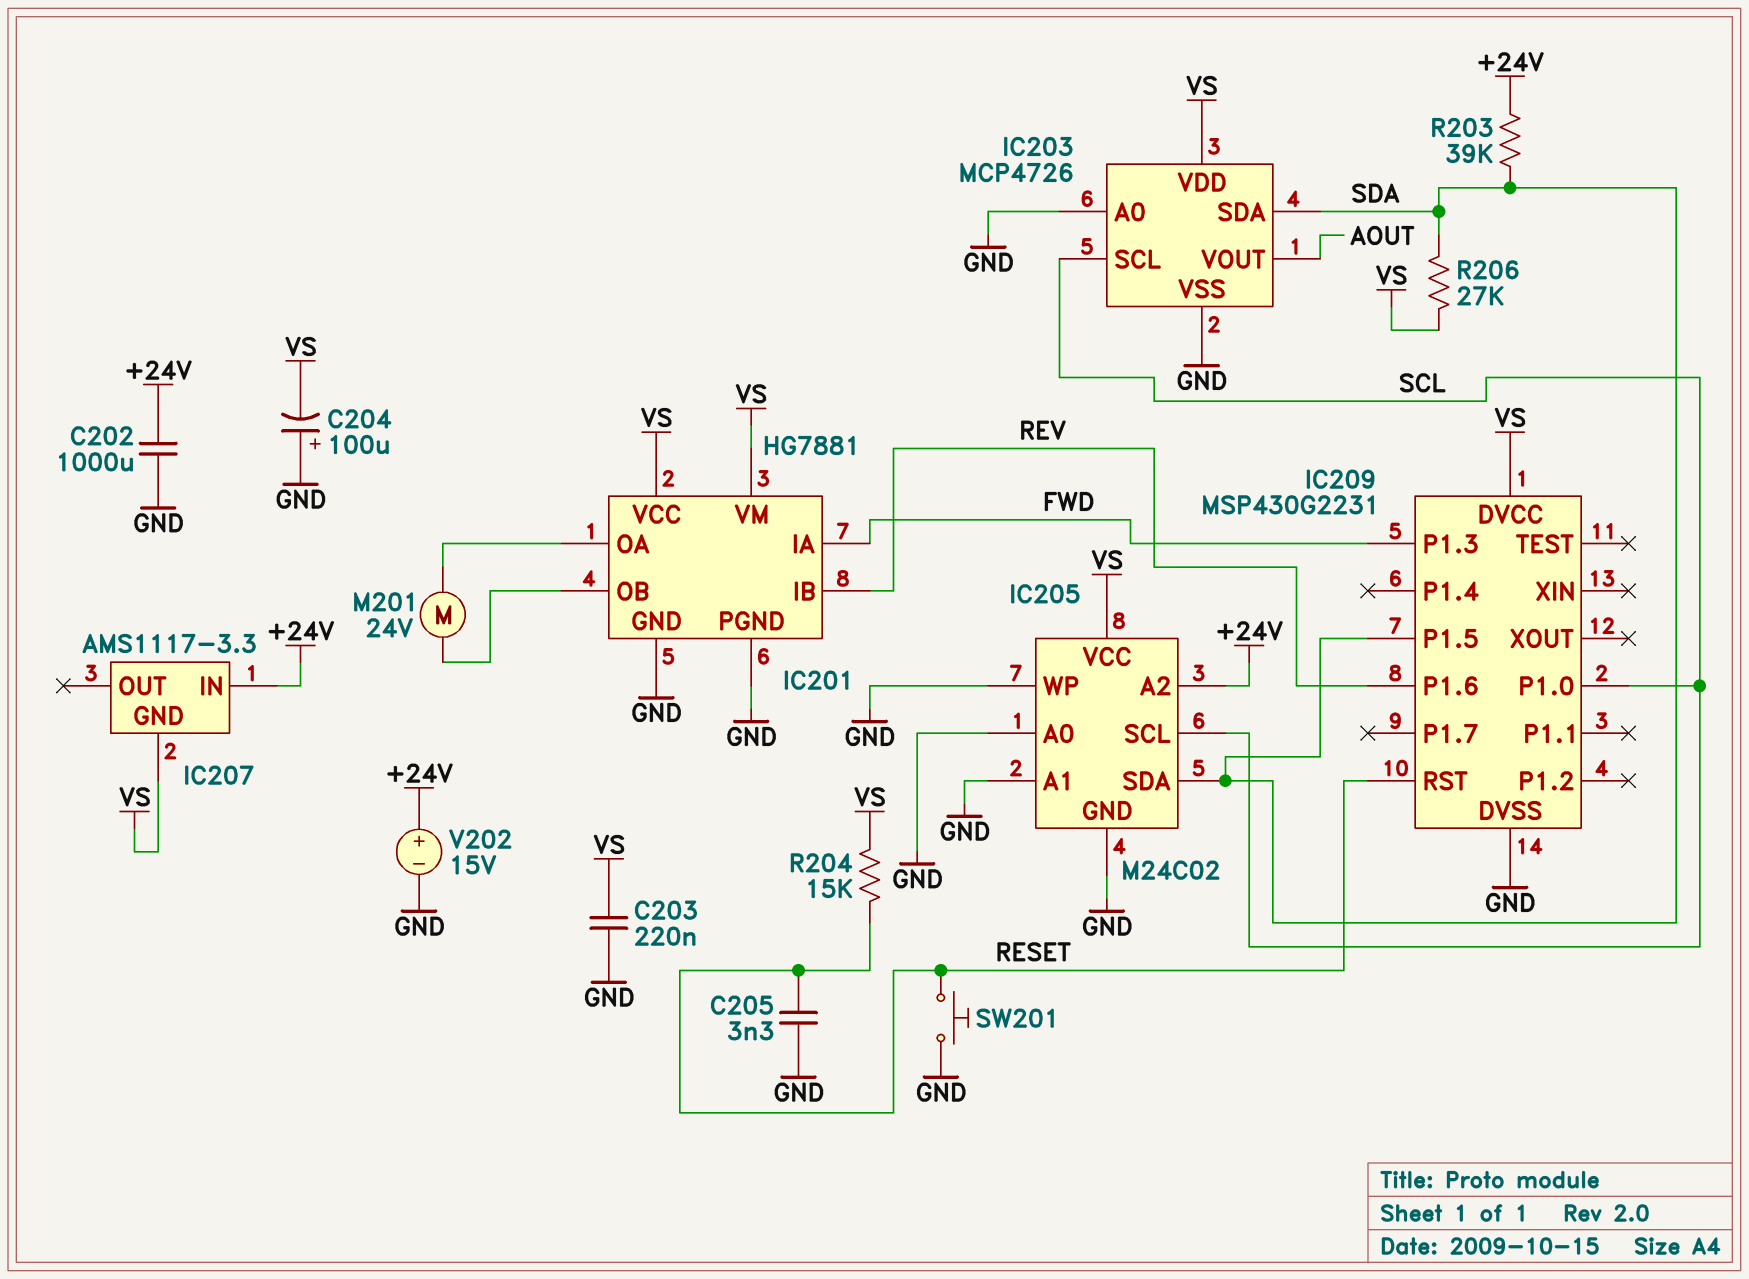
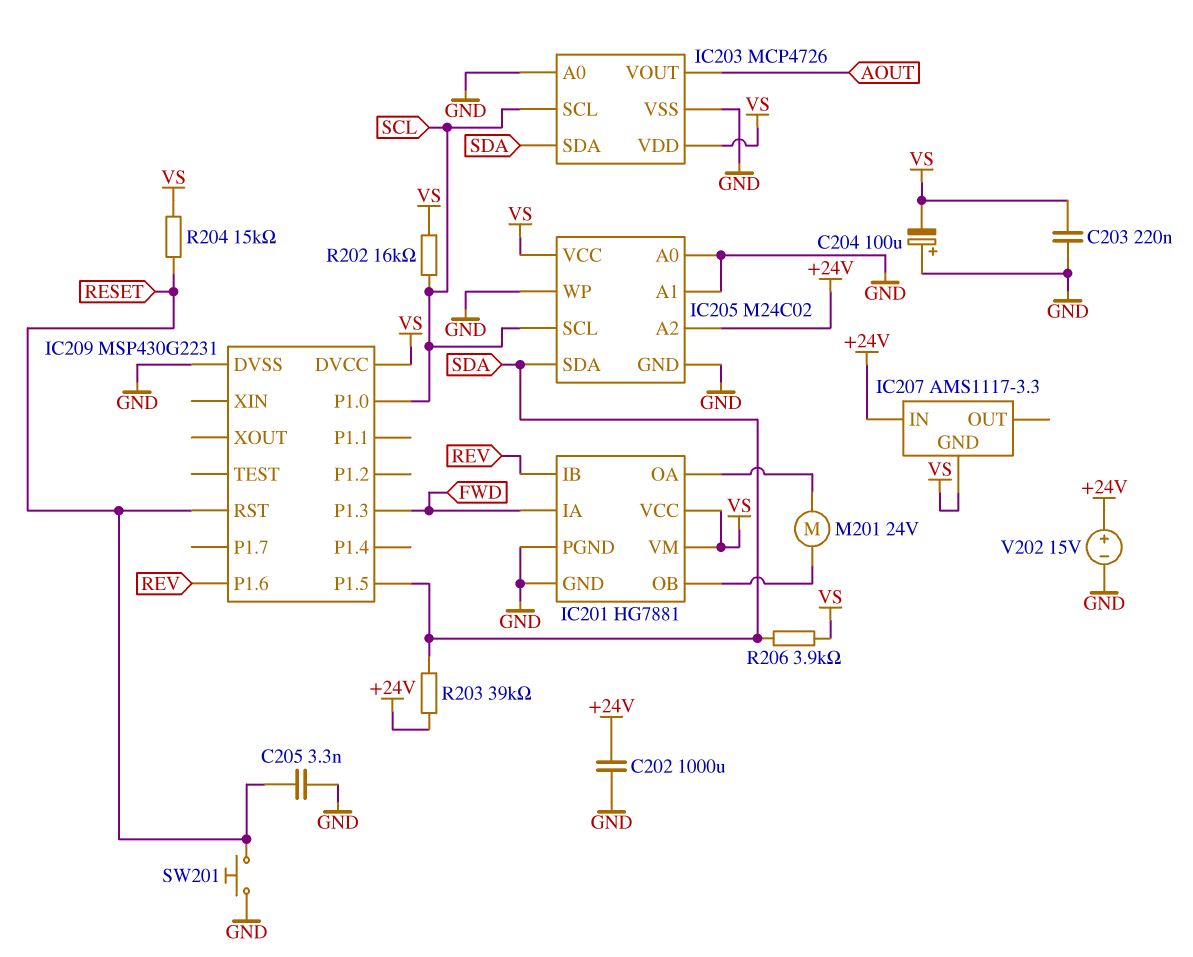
R202: none -> 16k (SCL, VS)
R206: 27k (SDA, VS) -> 3.9k (SDA, VS)

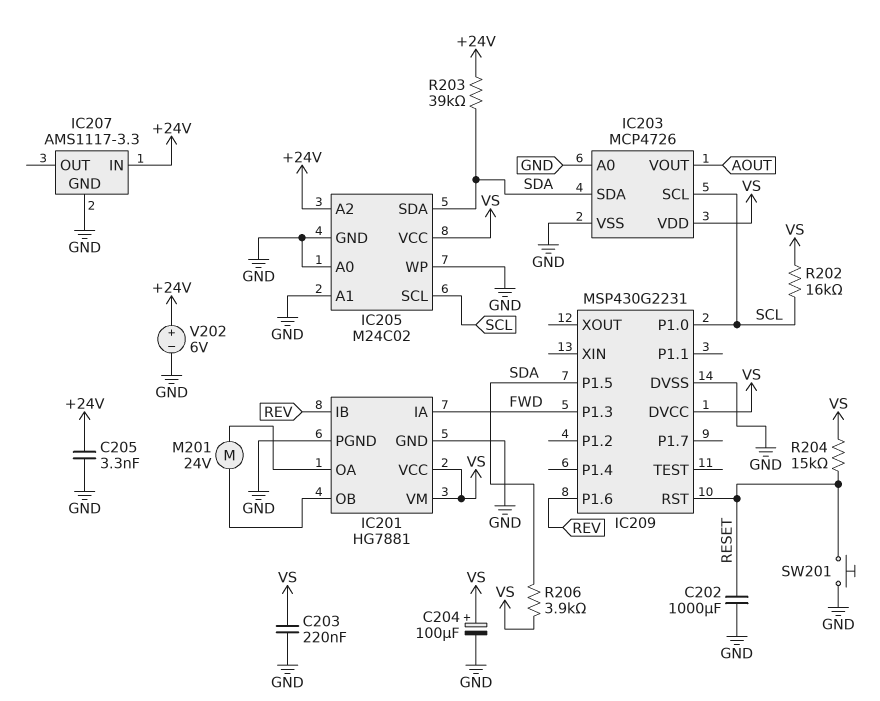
C202: 1000uF (+24V, GND) -> 1000uF (GND, RESET)
C204: 100uF (plus GND, minus VS) -> 100uF (plus VS, minus GND)
C205: 3.3nF (GND, RESET) -> 3.3nF (+24V, GND)
IC207 pin GND: VS -> GND
V202: 15V (plus +24V, minus GND) -> 6V (plus +24V, minus GND)

